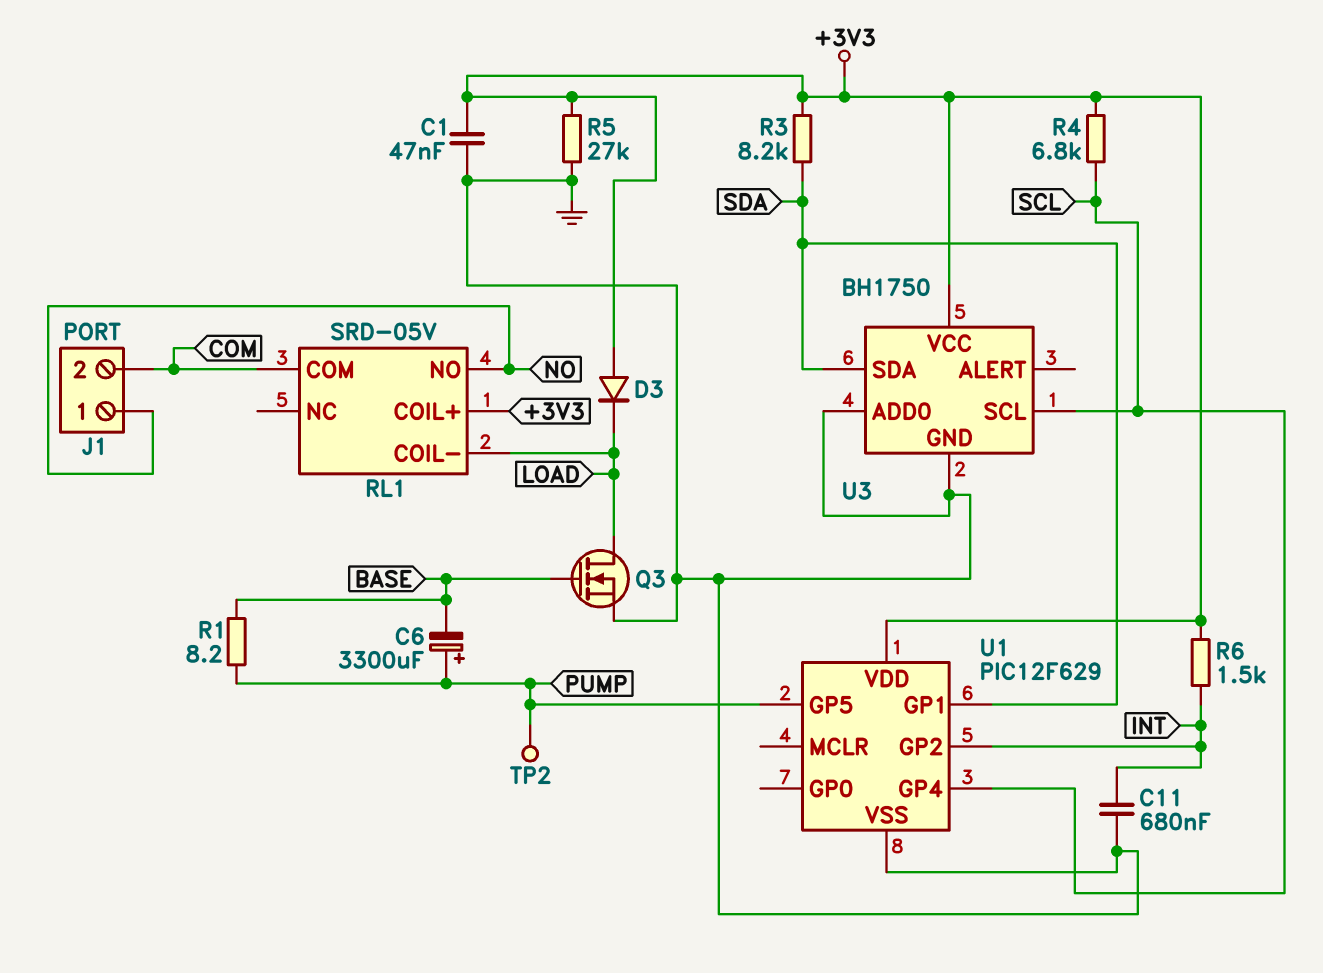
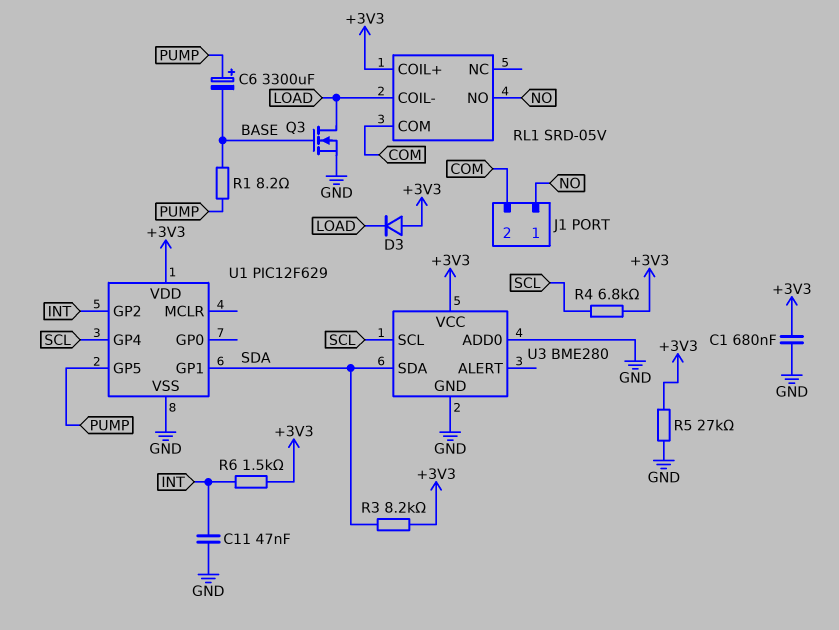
C1: 47nF (+3V3, GND) -> 680nF (+3V3, GND)
C11: 680nF (GND, INT) -> 47nF (GND, INT)
TP2: test point (PUMP) -> none
U3: BH1750 -> BME280

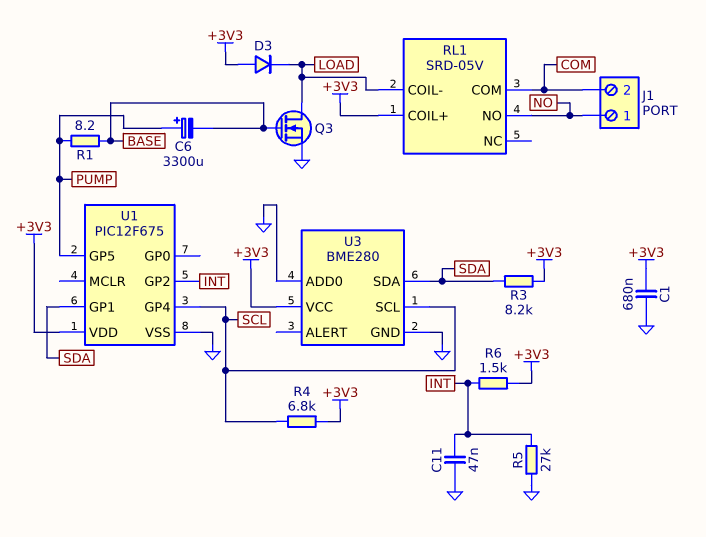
R5: 27k (+3V3, GND) -> 27k (GND, INT)
U1: PIC12F629 -> PIC12F675

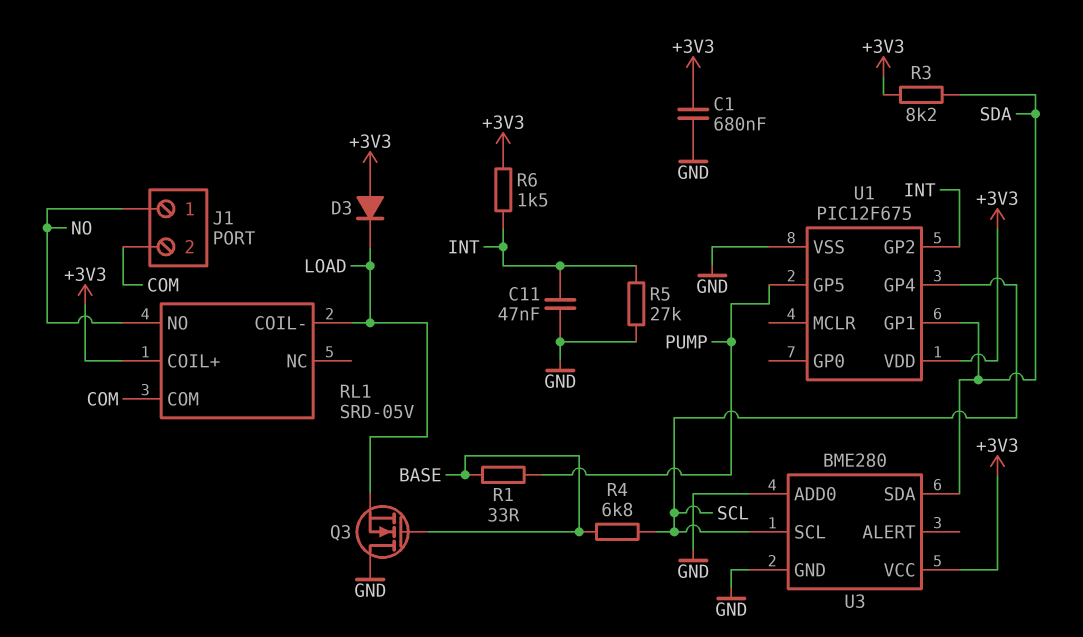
C6: 3300uF (plus PUMP, minus BASE) -> none
Q3: NMOS (G BASE, D LOAD, S GND) -> NMOS (G BASE, D GND, S LOAD)
R1: 8.2 (BASE, PUMP) -> 33 (BASE, PUMP)
R4: 6.8k (+3V3, SCL) -> 6.8k (BASE, SCL)

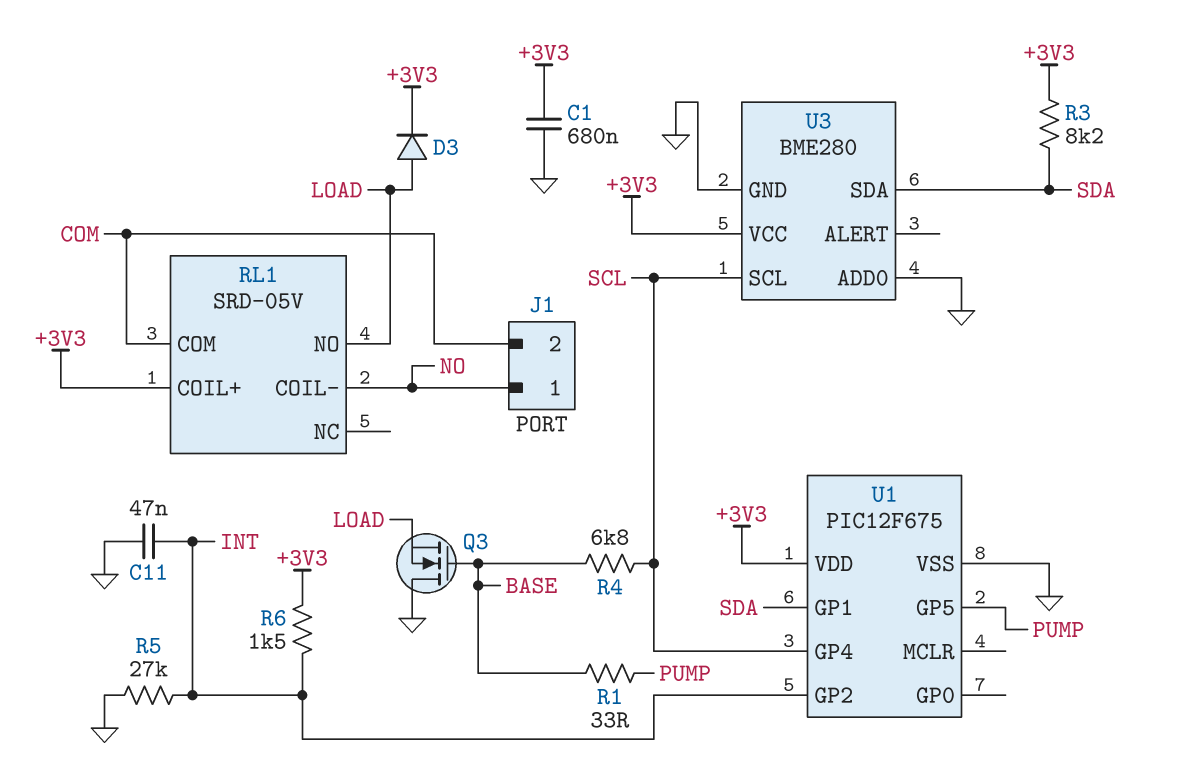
D3: diode (A +3V3, K LOAD) -> diode (A LOAD, K +3V3)
RL1 pin COIL-: LOAD -> NO
RL1 pin NO: NO -> LOAD

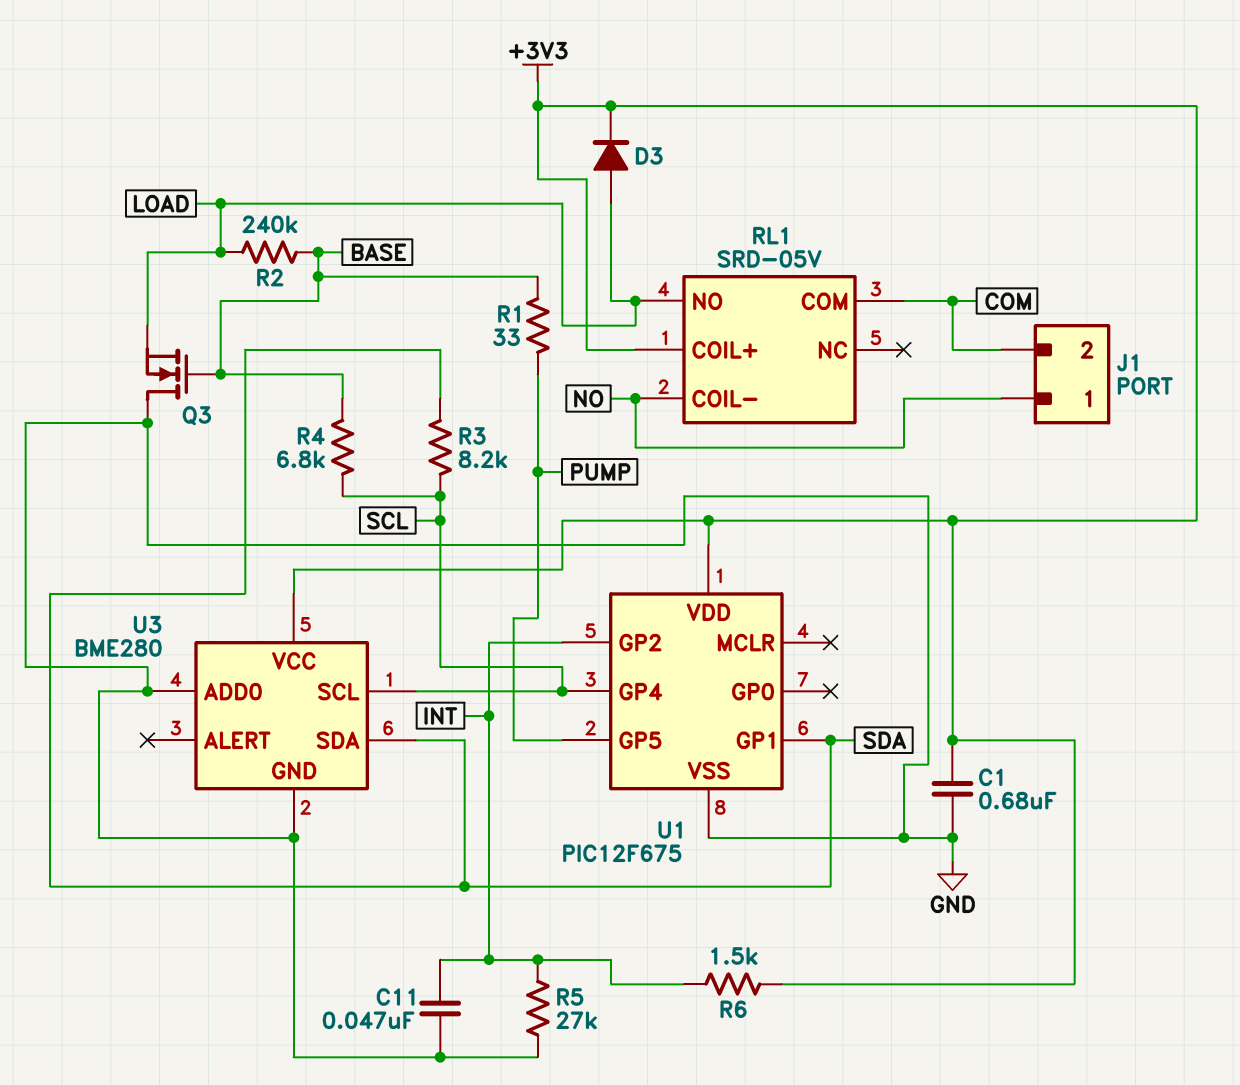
R2: none -> 240k (BASE, LOAD)
R3: 8.2k (+3V3, SDA) -> 8.2k (SCL, SDA)

